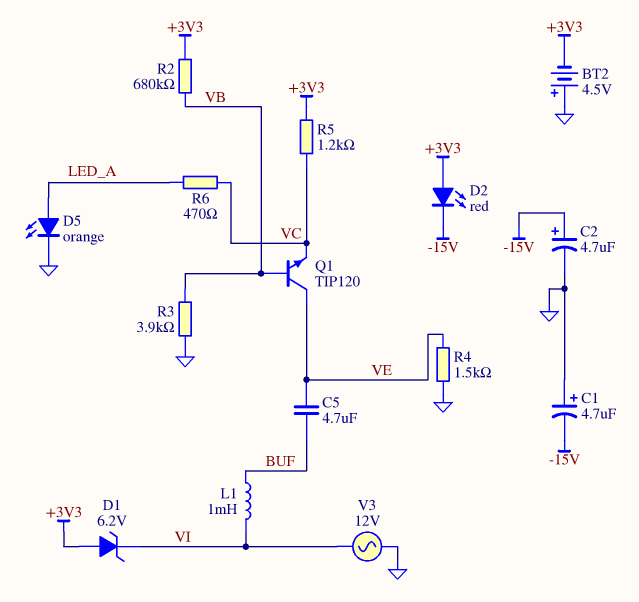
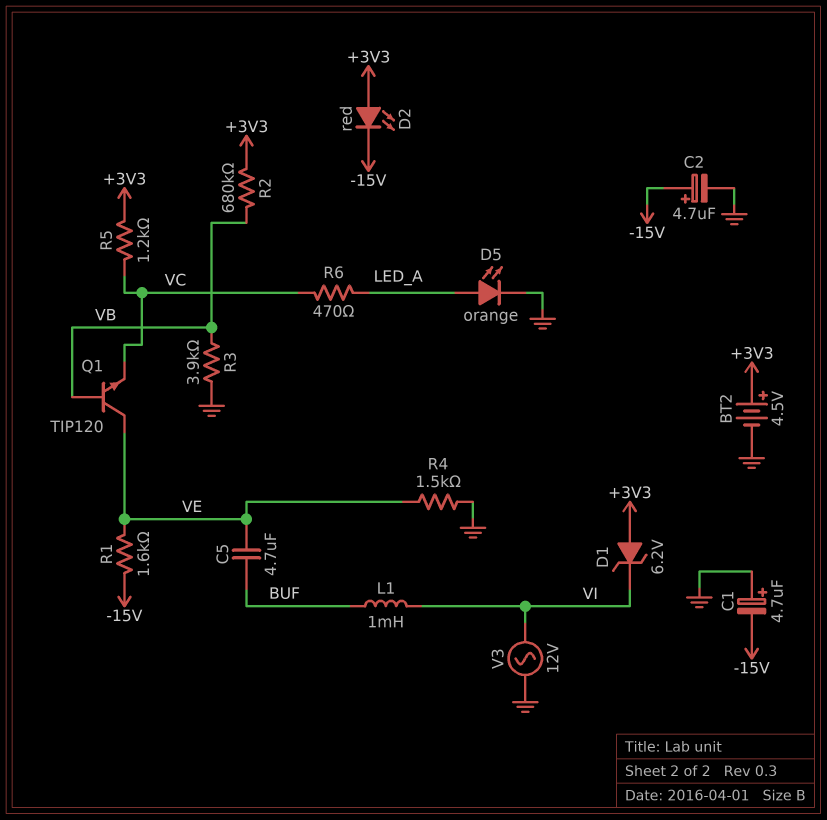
BT2: 4.5V (plus GND, minus +3V3) -> 4.5V (plus +3V3, minus GND)
R1: none -> 1.6k (-15V, VE)

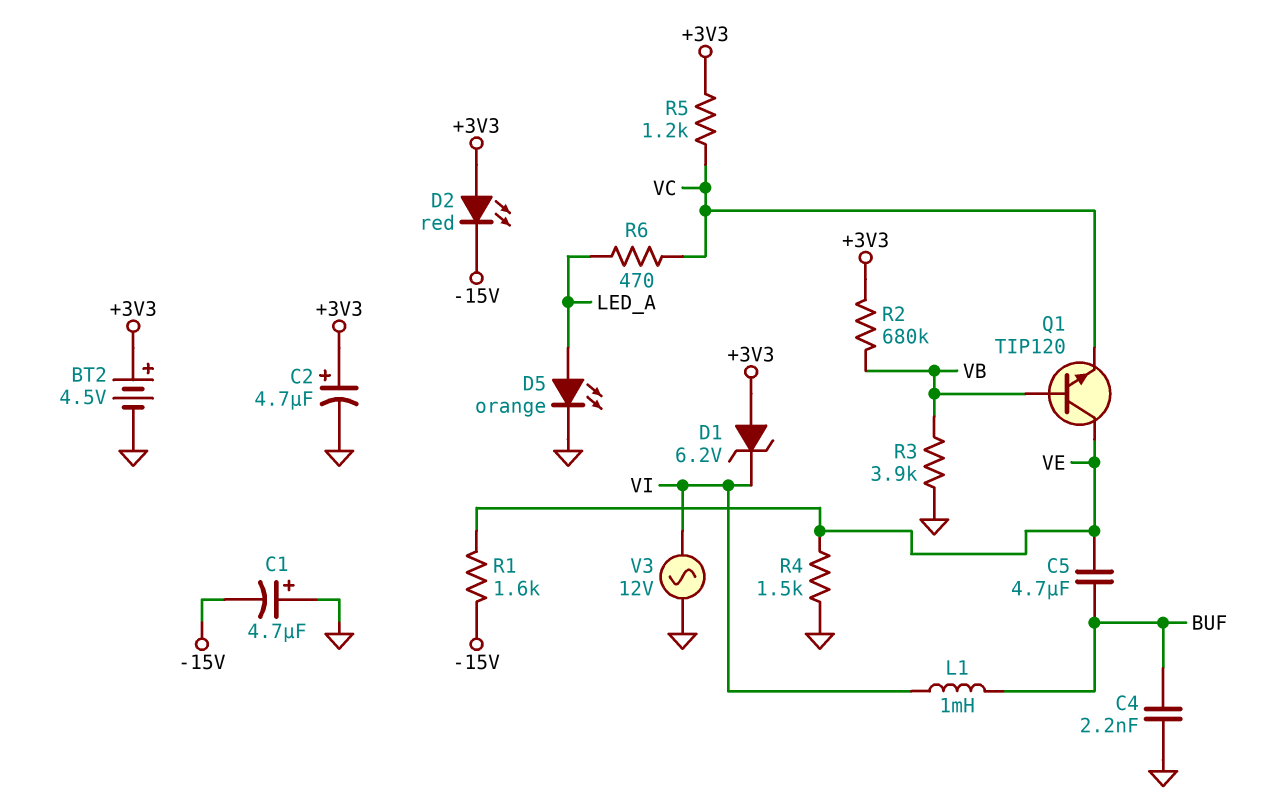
C2: 4.7uF (plus -15V, minus GND) -> 4.7uF (plus +3V3, minus GND)
C4: none -> 2.2nF (BUF, GND)

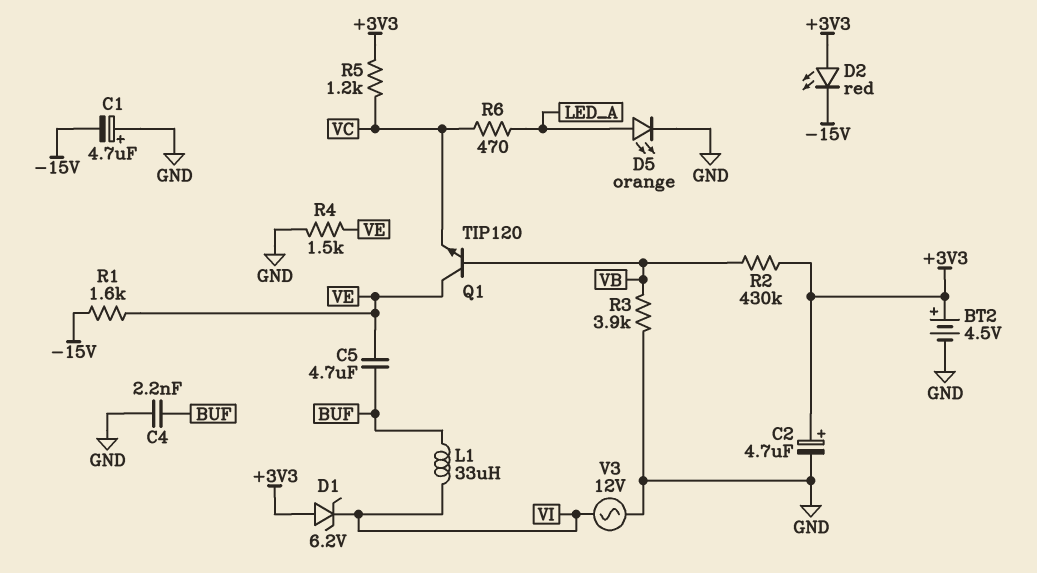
L1: 1mH (BUF, VI) -> 33uH (BUF, VI)
R2: 680k (+3V3, VB) -> 430k (+3V3, VB)

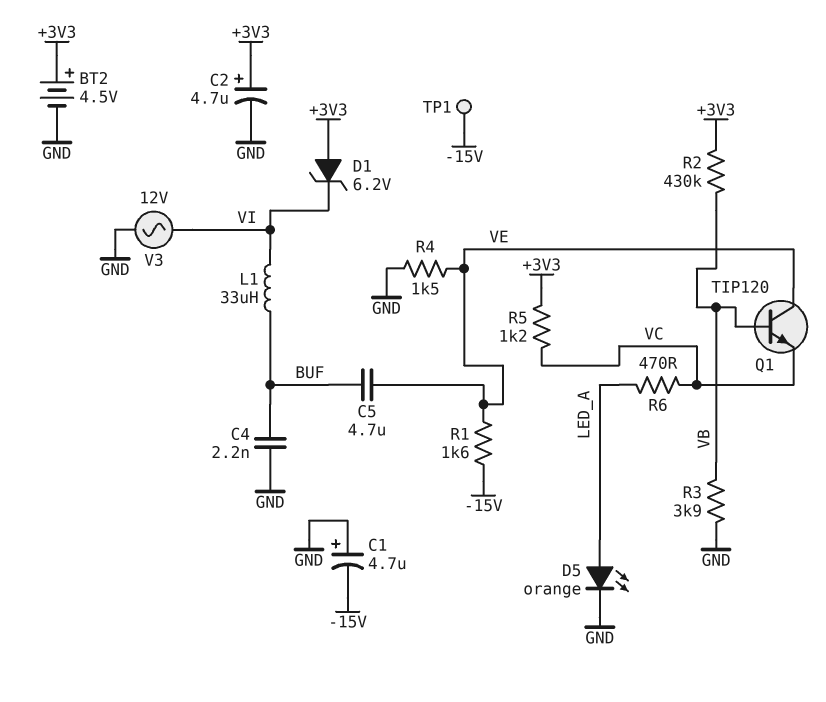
D2: LED red (A +3V3, K -15V) -> none
TP1: none -> test point (-15V)

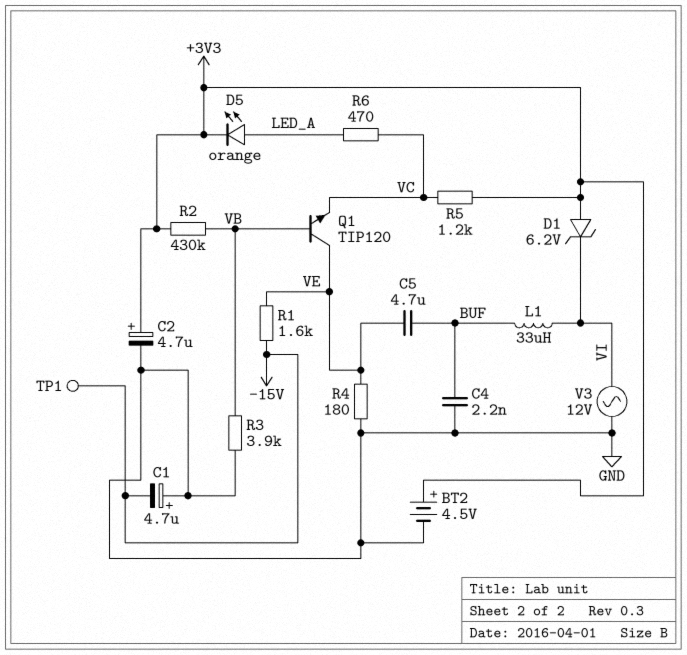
D5: LED orange (A LED_A, K GND) -> LED orange (A LED_A, K +3V3)
R4: 1.5k (GND, VE) -> 180 (GND, VE)

